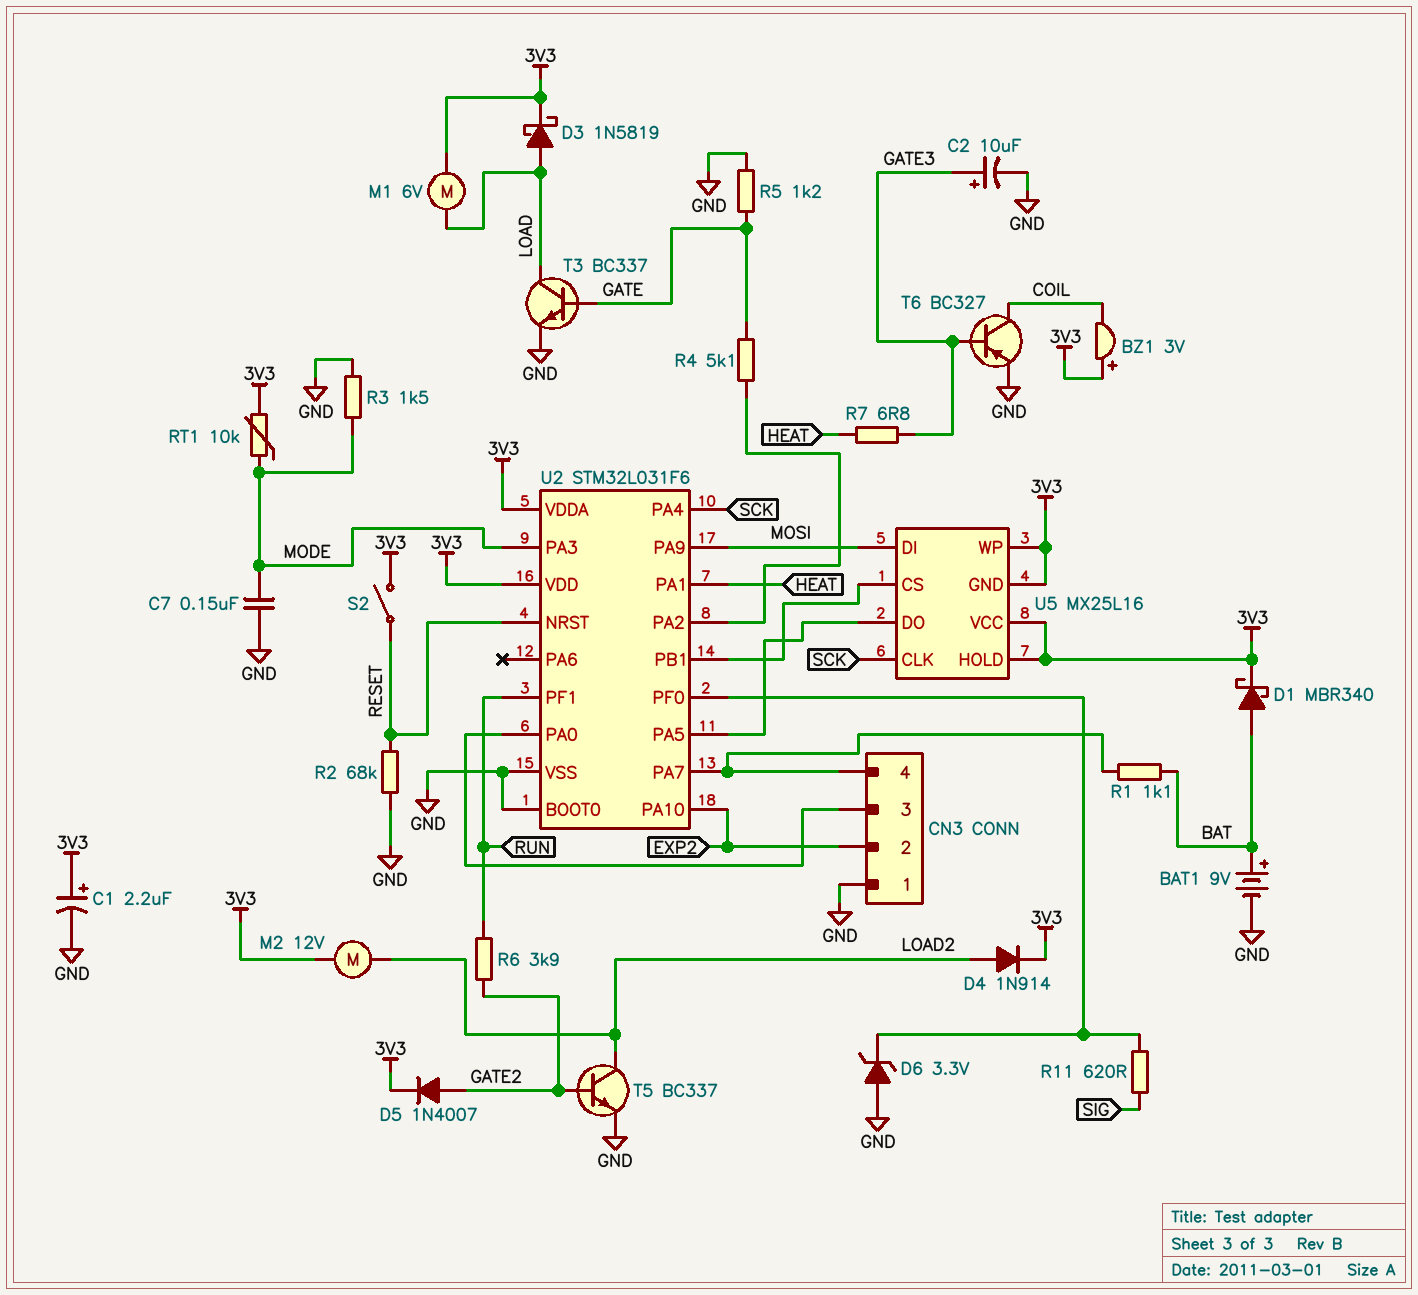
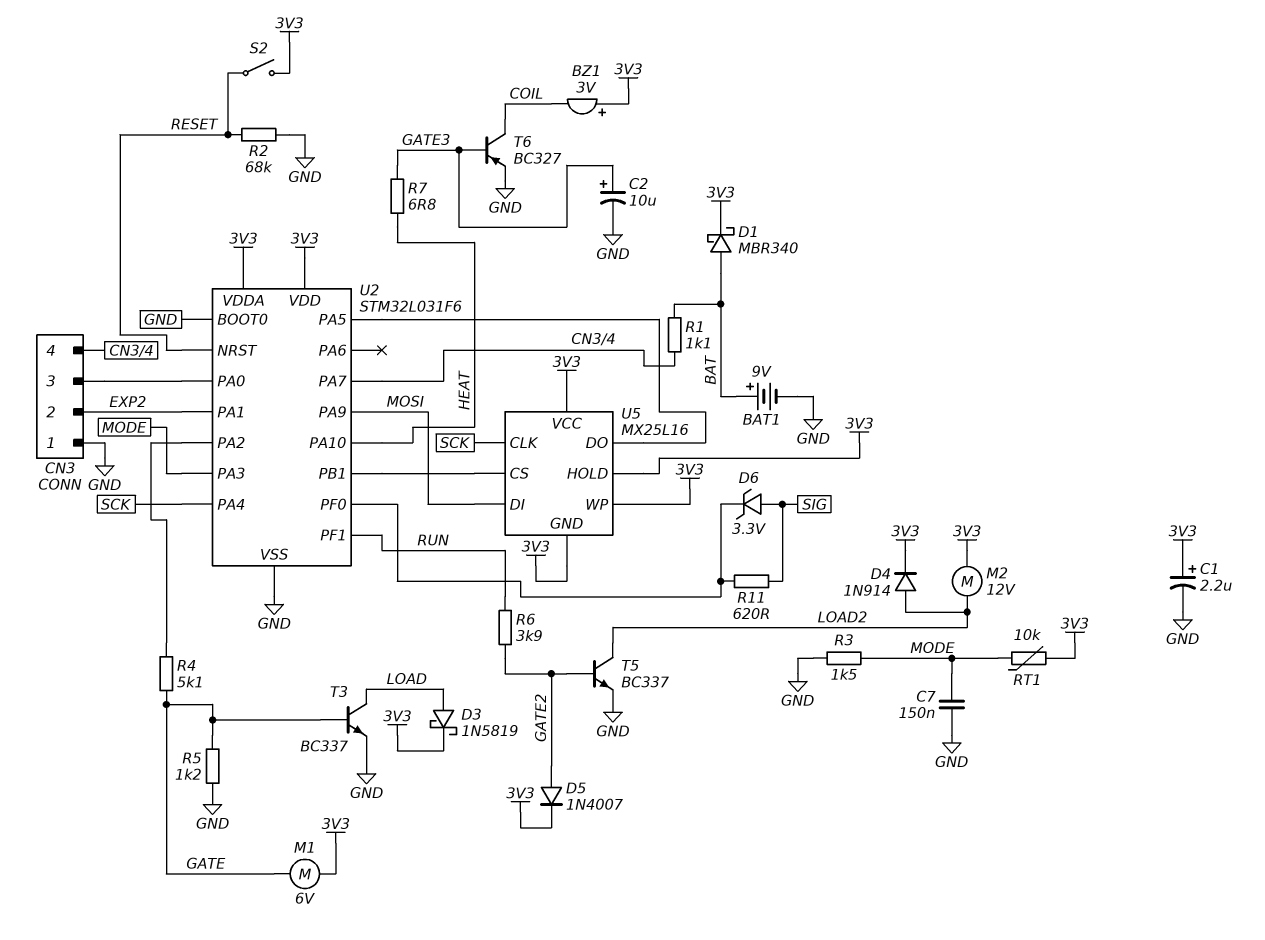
D6: zener 3.3V (A GND, K U2/PF0) -> zener 3.3V (A SIG, K U2/PF0)
M1: motor 6V (3V3, LOAD) -> motor 6V (3V3, GATE)
U2 pin PA1: HEAT -> EXP2
U2 pin PA10: EXP2 -> HEAT

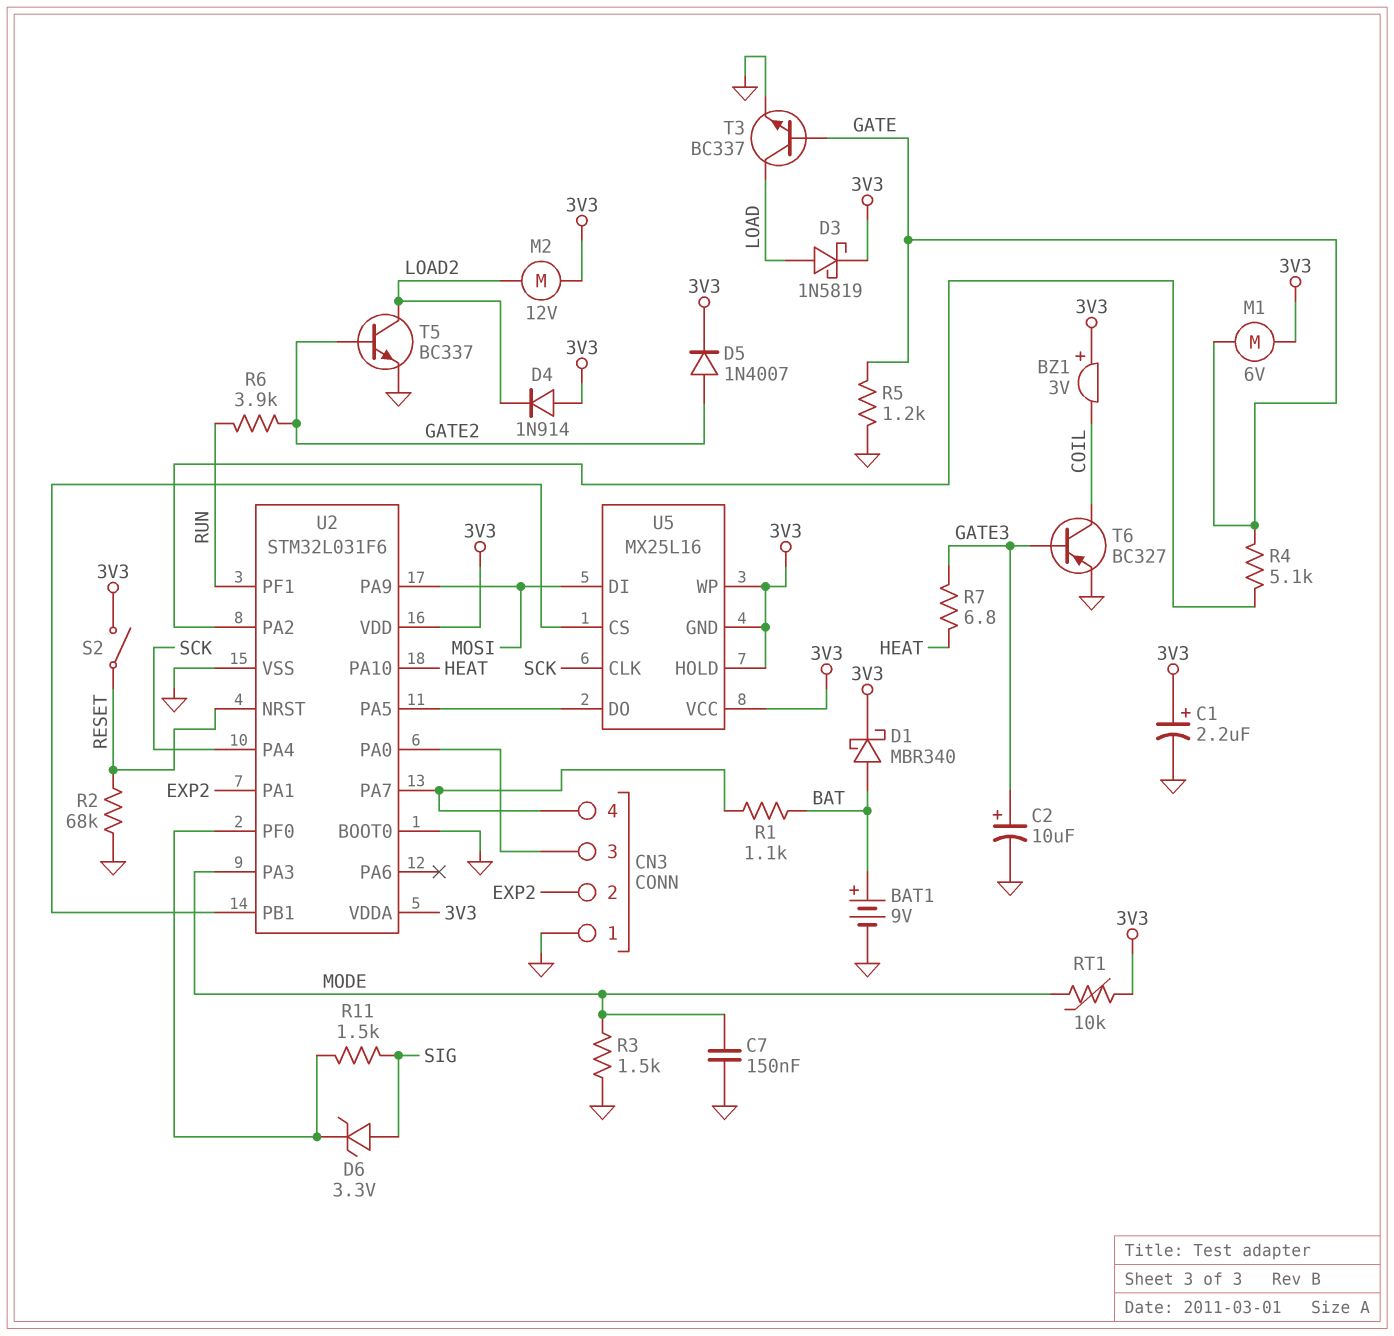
D4: diode 1N914 (A LOAD2, K 3V3) -> diode 1N914 (A 3V3, K LOAD2)
R11: 620 (SIG, U2/PF0) -> 1.5k (SIG, U2/PF0)

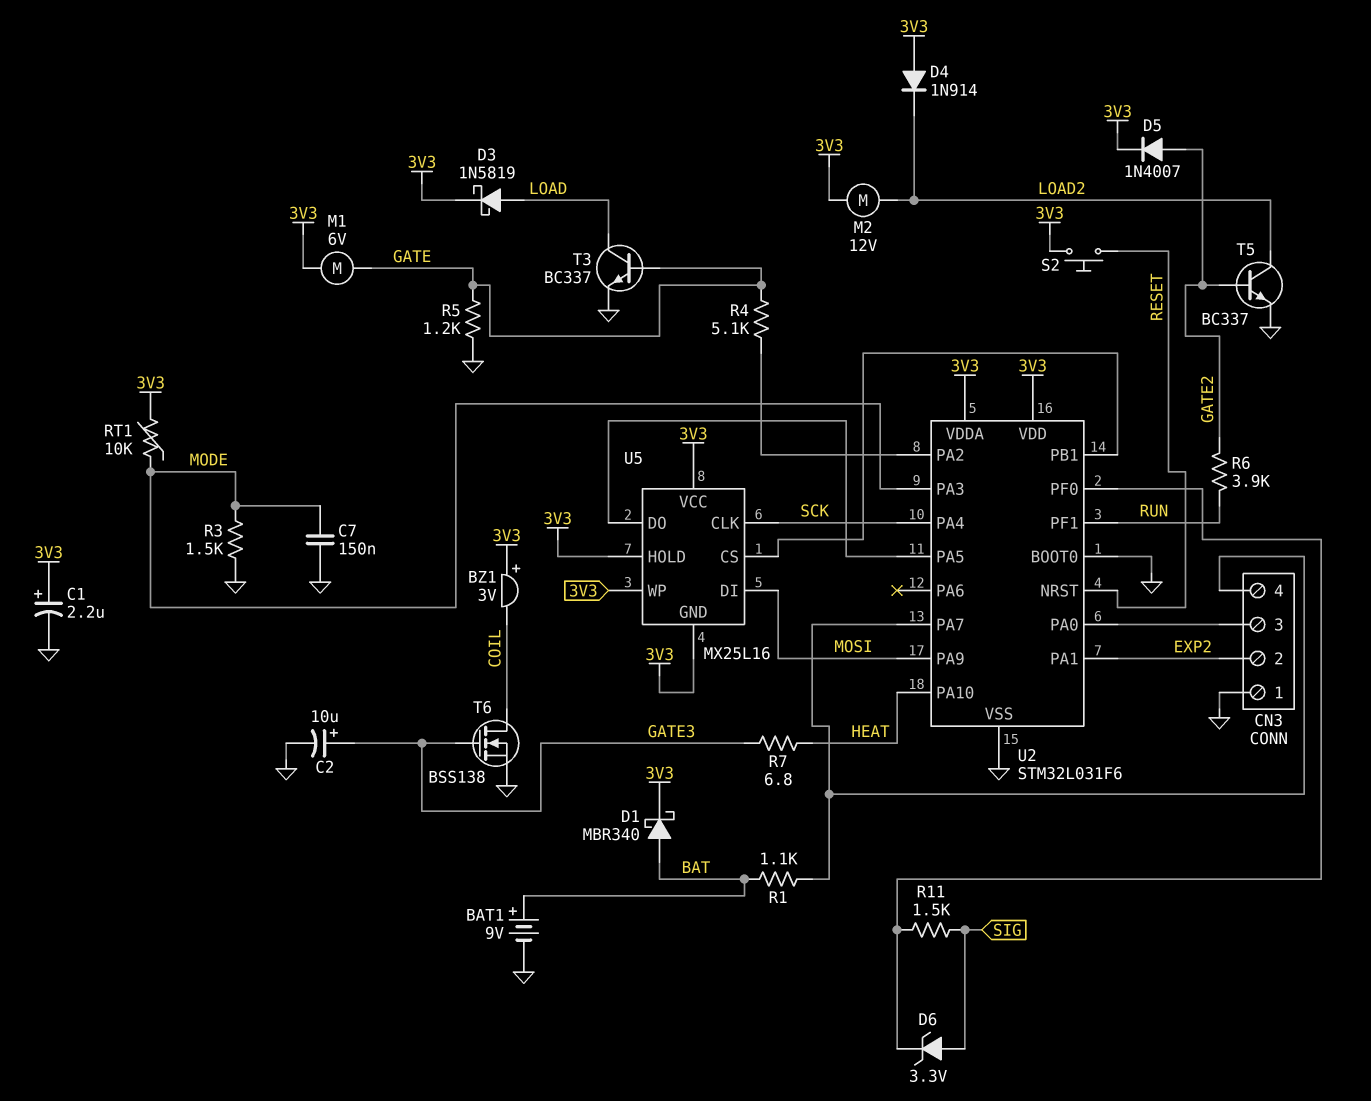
R2: 68k (GND, RESET) -> none
S2: switch (3V3, RESET) -> button (3V3, RESET)
T6: PNP BC327 (B GATE3, C COIL, E GND) -> NMOS BSS138 (G GATE3, D COIL, S GND)

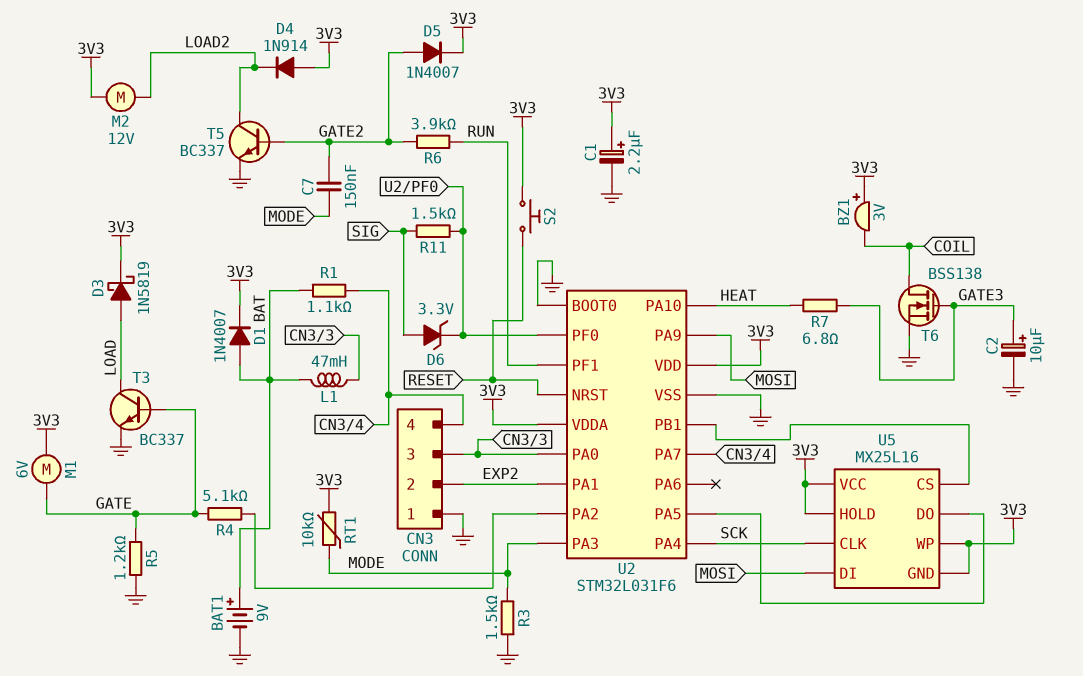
C7: 150nF (GND, MODE) -> 150nF (GATE2, MODE)
D1: schottky MBR340 (A BAT, K 3V3) -> diode 1N4007 (A BAT, K 3V3)
L1: none -> 47mH (BAT, CN3/3)

